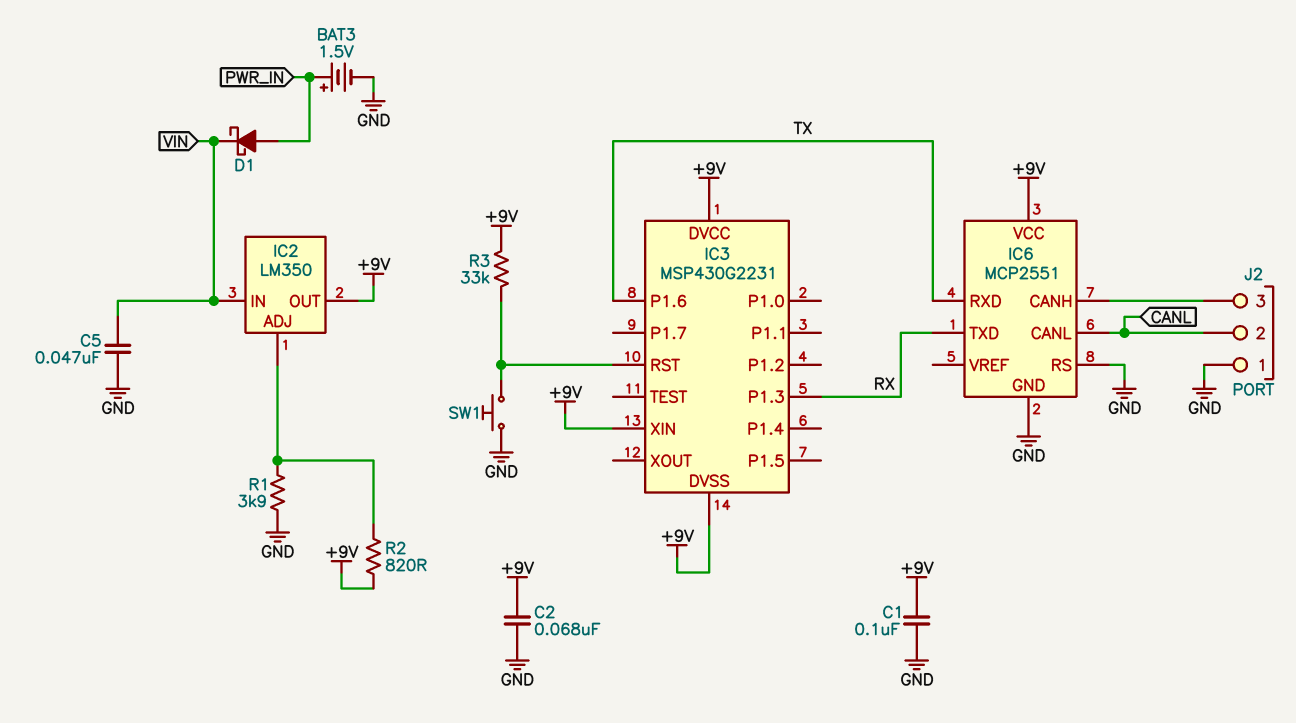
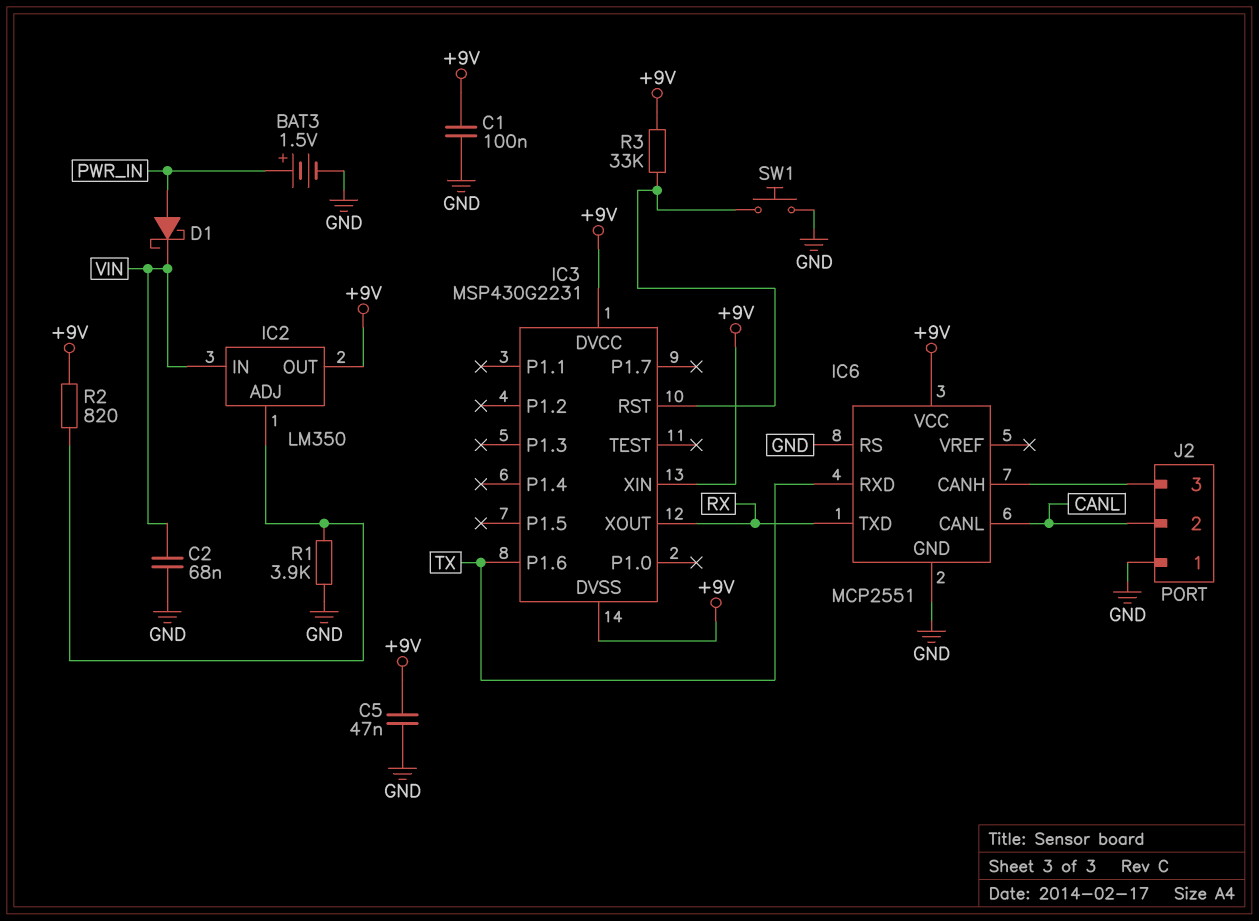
C2: 68nF (+9V, GND) -> 68nF (GND, VIN)
C5: 47nF (GND, VIN) -> 47nF (+9V, GND)
IC3 pin P1.3: RX -> none
IC3 pin XOUT: none -> RX

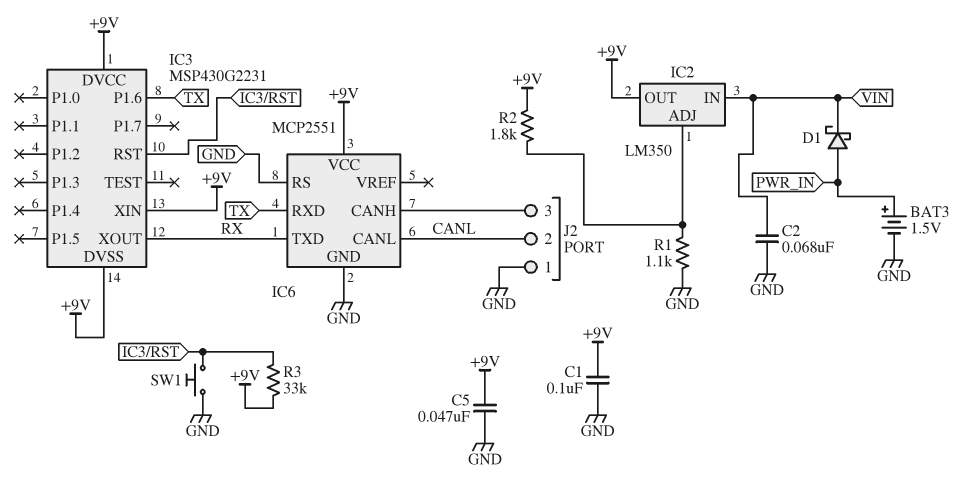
R1: 3.9k (GND, IC2/ADJ) -> 1.1k (GND, IC2/ADJ)
R2: 820 (+9V, IC2/ADJ) -> 1.8k (+9V, IC2/ADJ)

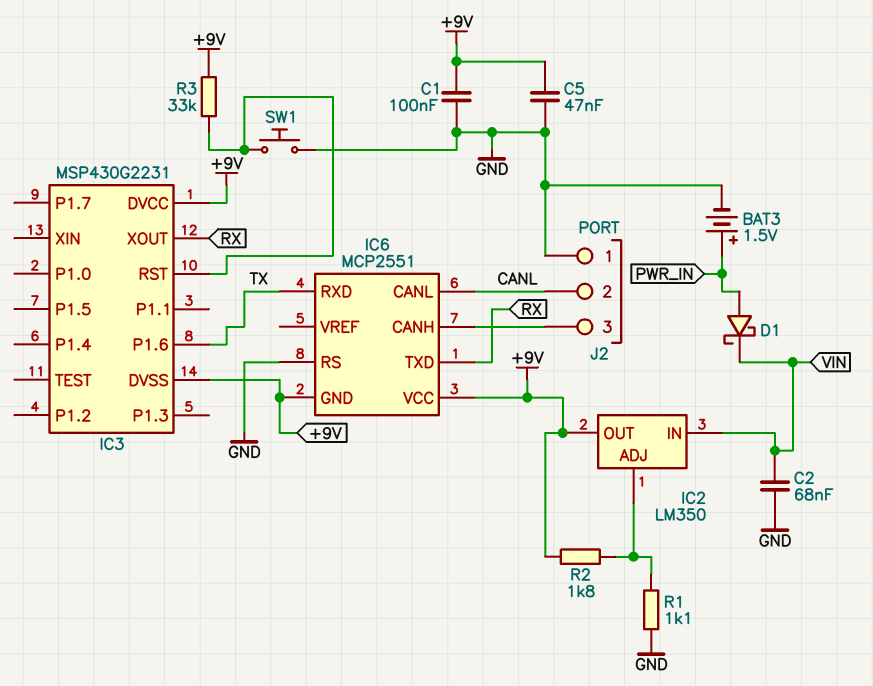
IC3 pin XIN: +9V -> none
IC6 pin GND: GND -> +9V

